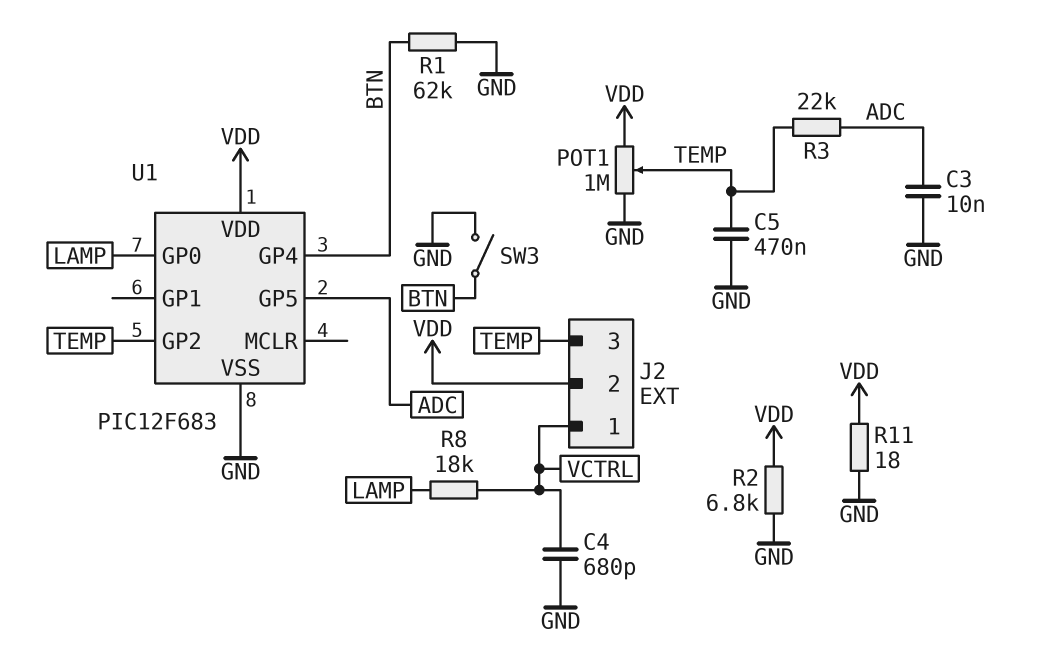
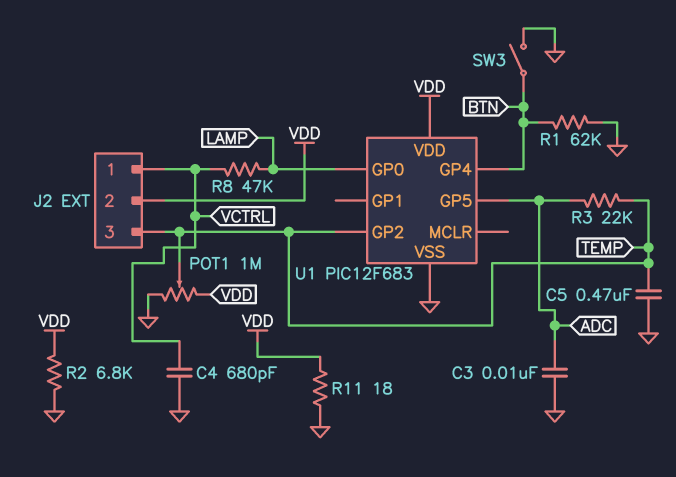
R8: 18k (LAMP, VCTRL) -> 47k (LAMP, VCTRL)

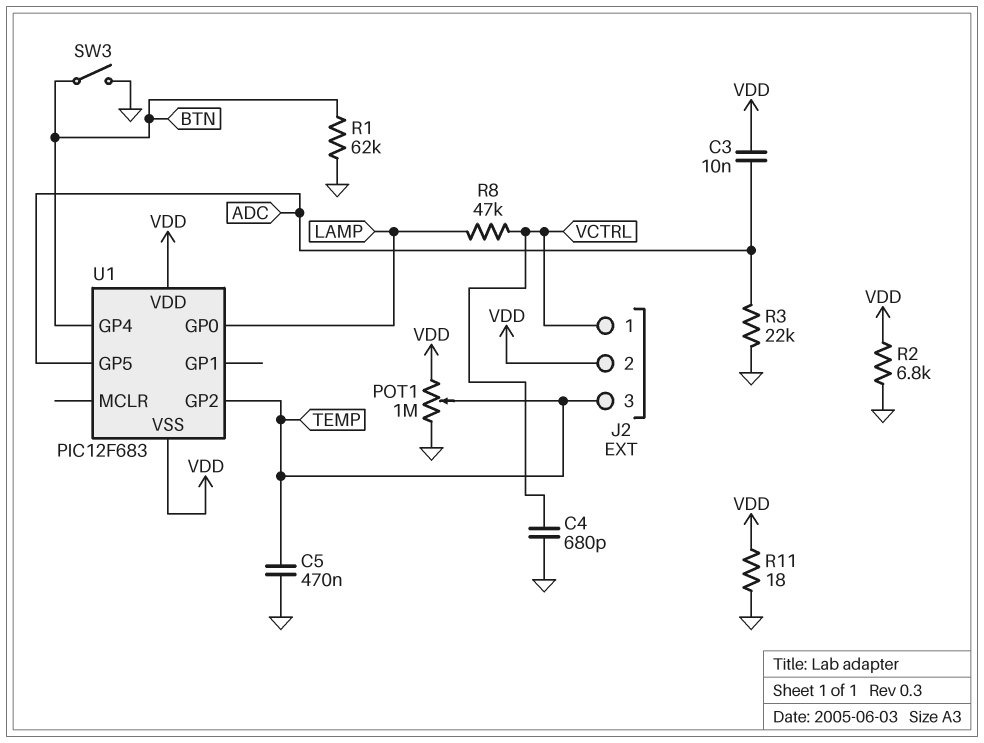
C3: 10nF (ADC, GND) -> 10nF (ADC, VDD)
R3: 22k (ADC, TEMP) -> 22k (ADC, GND)
U1 pin VSS: GND -> VDD

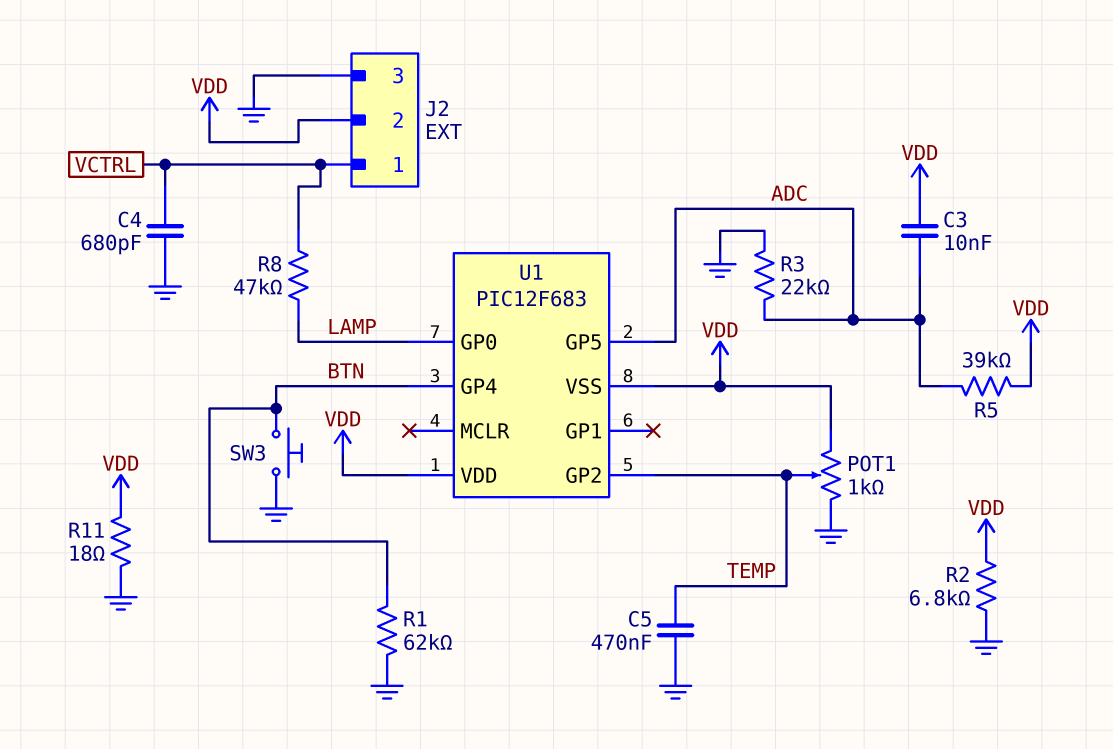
J2 pin 3: TEMP -> GND
POT1: 1M (GND, VDD, wiper TEMP) -> 1k (GND, VDD, wiper TEMP)
R5: none -> 39k (ADC, VDD)
SW3: switch (BTN, GND) -> button (BTN, GND)

